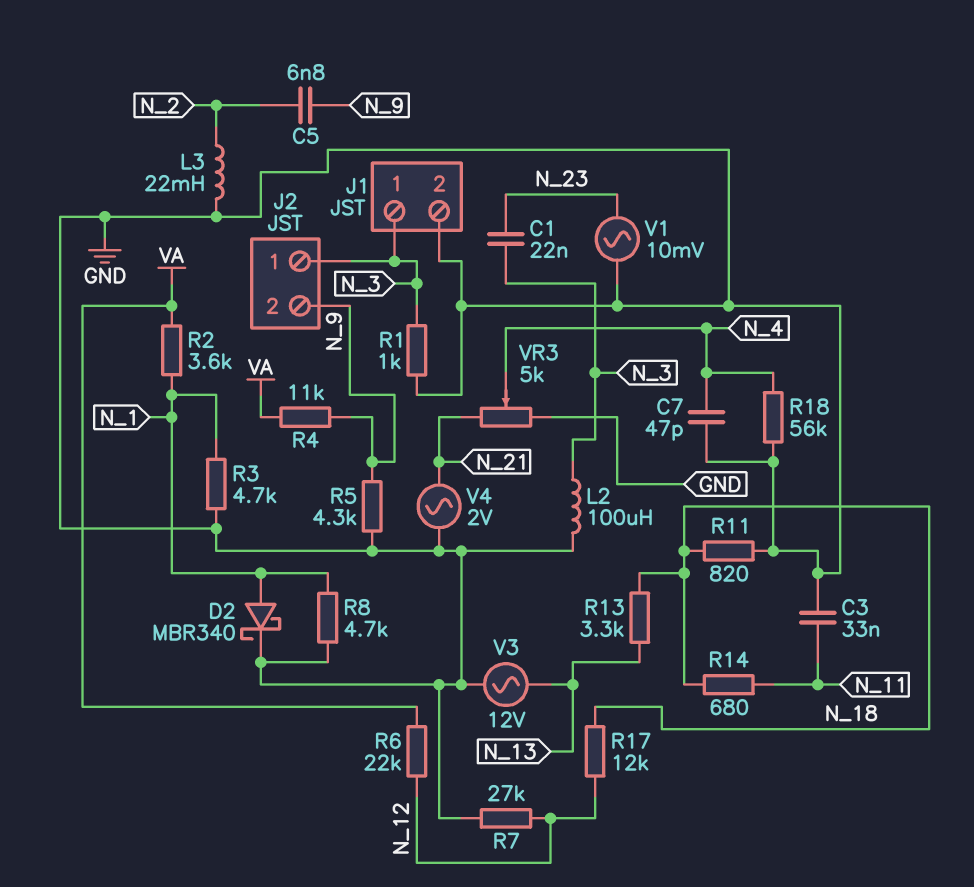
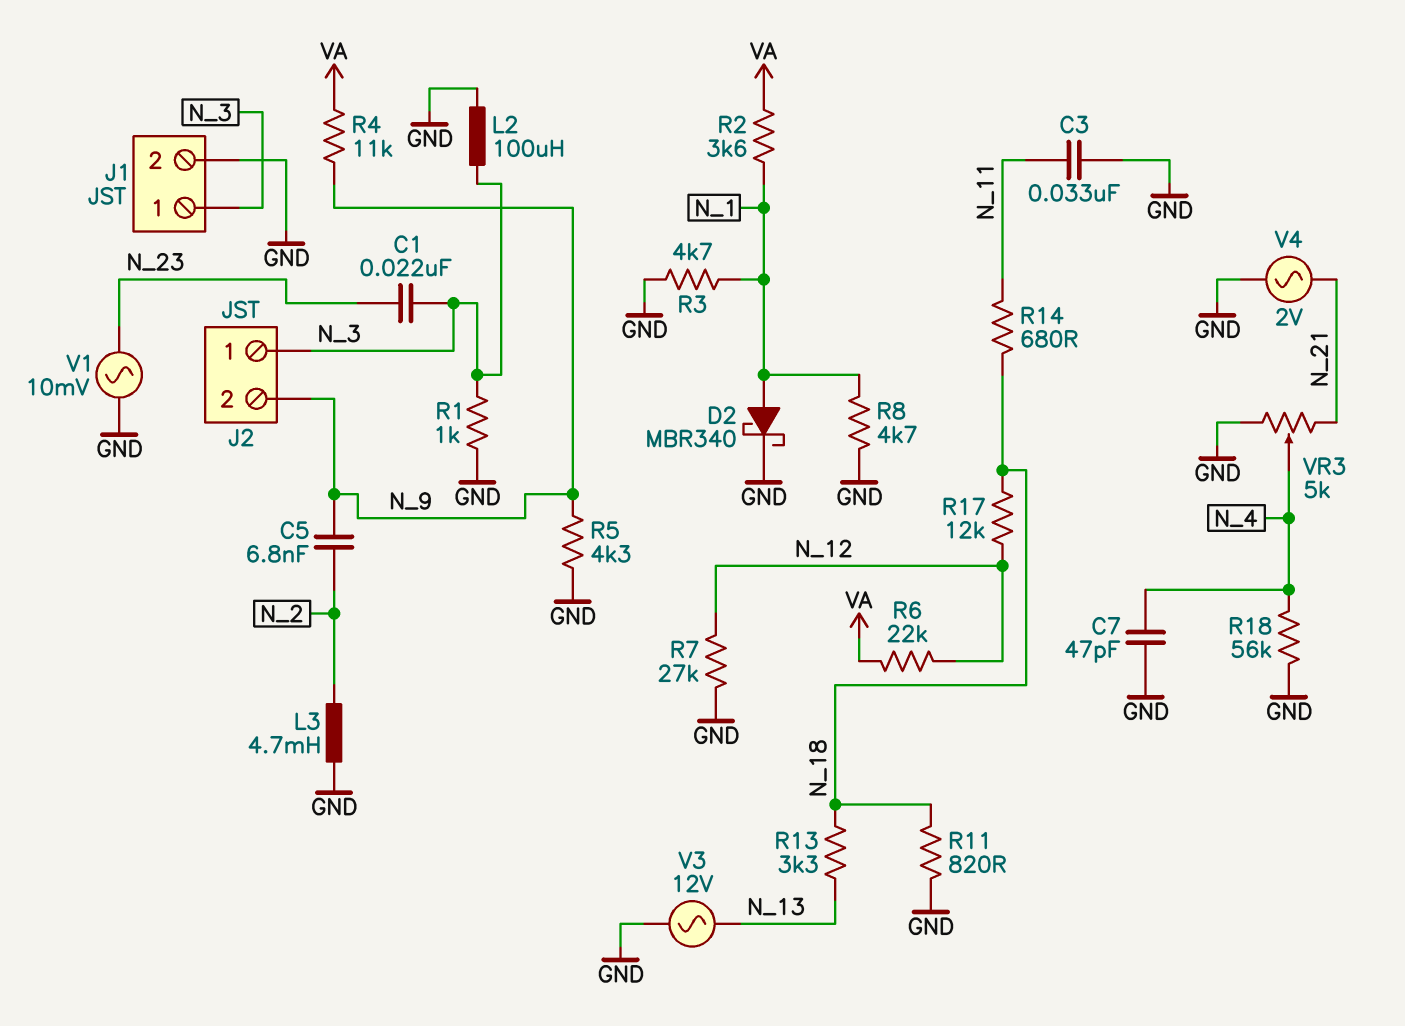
L3: 22mH (GND, N_2) -> 4.7mH (GND, N_2)

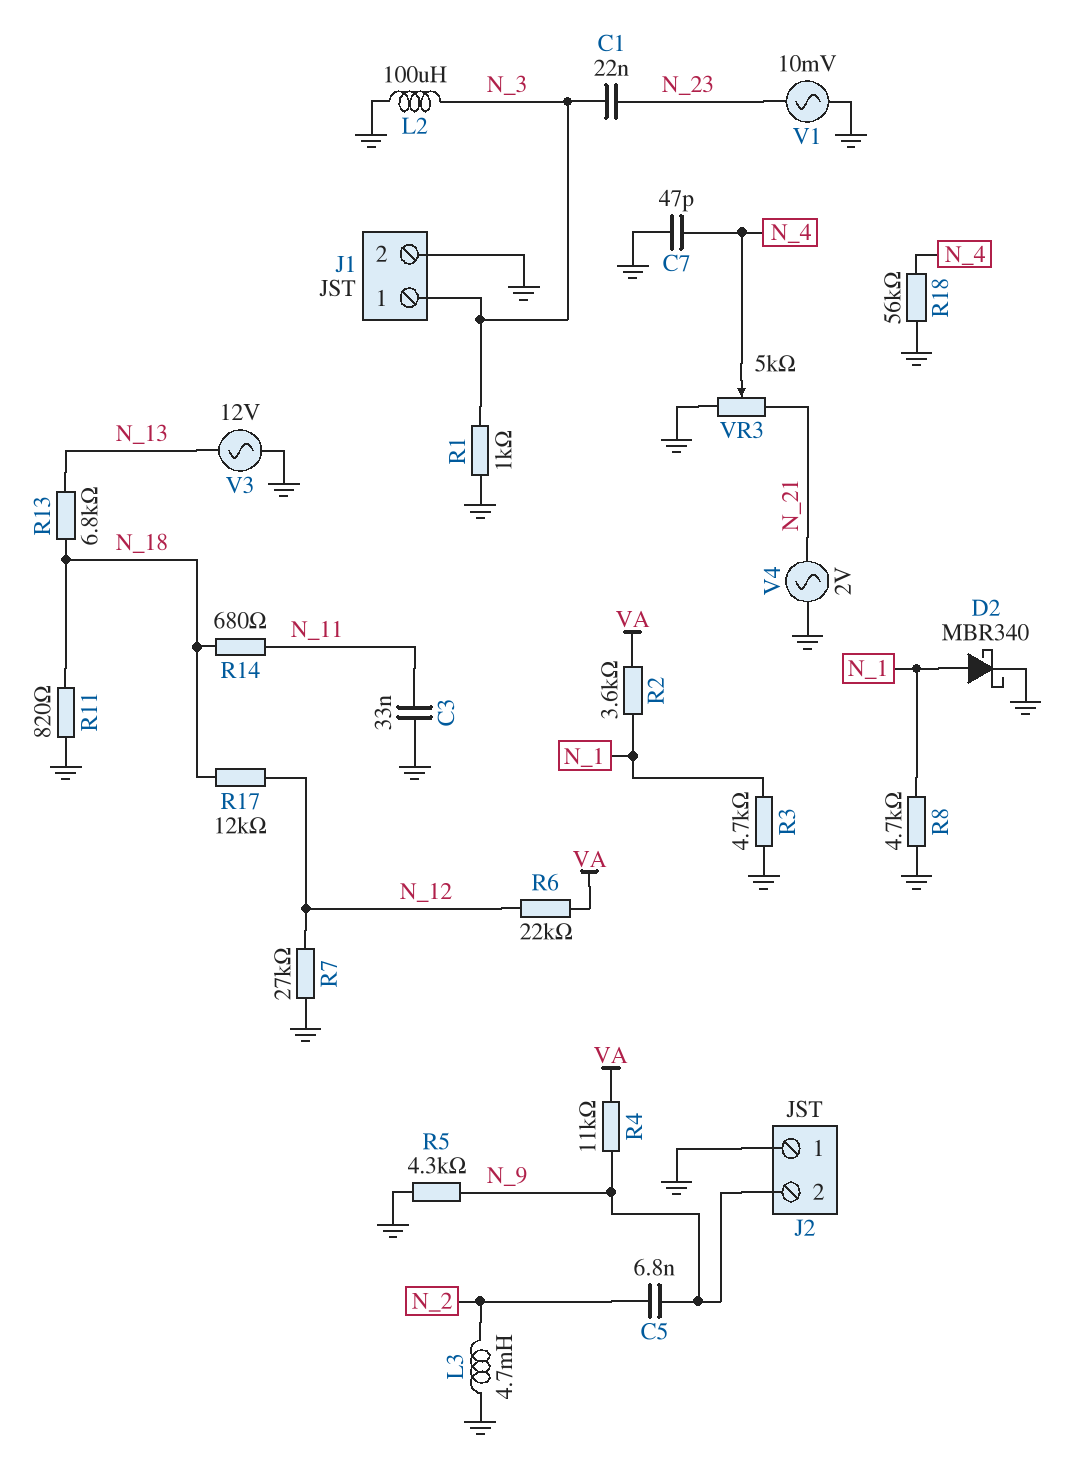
J2 pin 1: N_3 -> GND
R13: 3.3k (N_13, N_18) -> 6.8k (N_13, N_18)

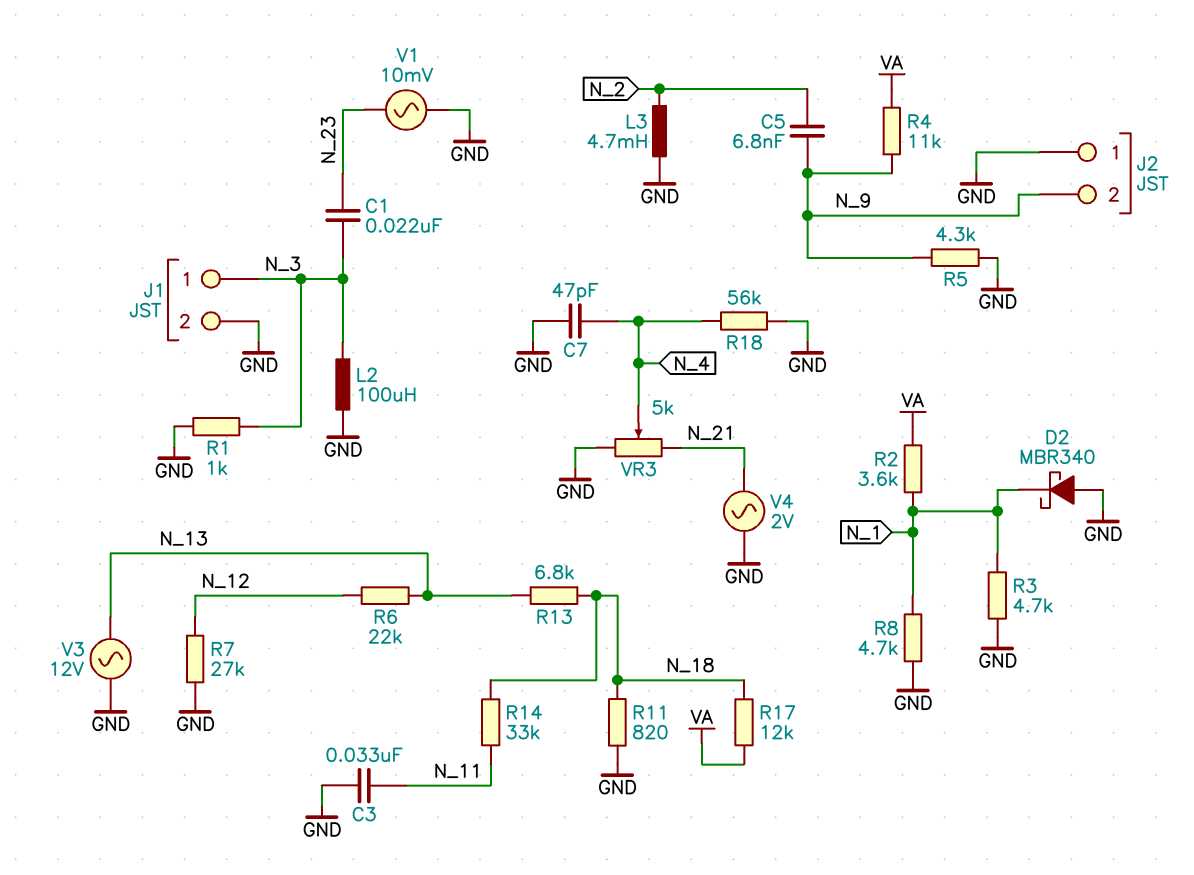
D2: schottky MBR340 (A N_1, K GND) -> schottky MBR340 (A GND, K N_1)
R6: 22k (N_12, VA) -> 22k (N_12, N_13)
R14: 680 (N_11, N_18) -> 33k (N_11, N_18)
R17: 12k (N_12, N_18) -> 12k (N_18, VA)

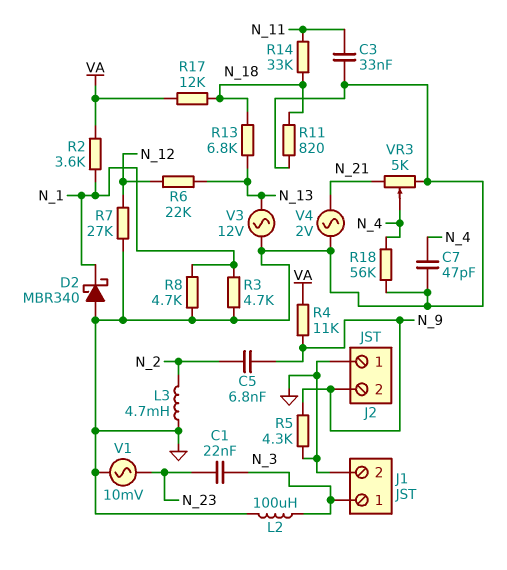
R1: 1k (GND, N_3) -> none

